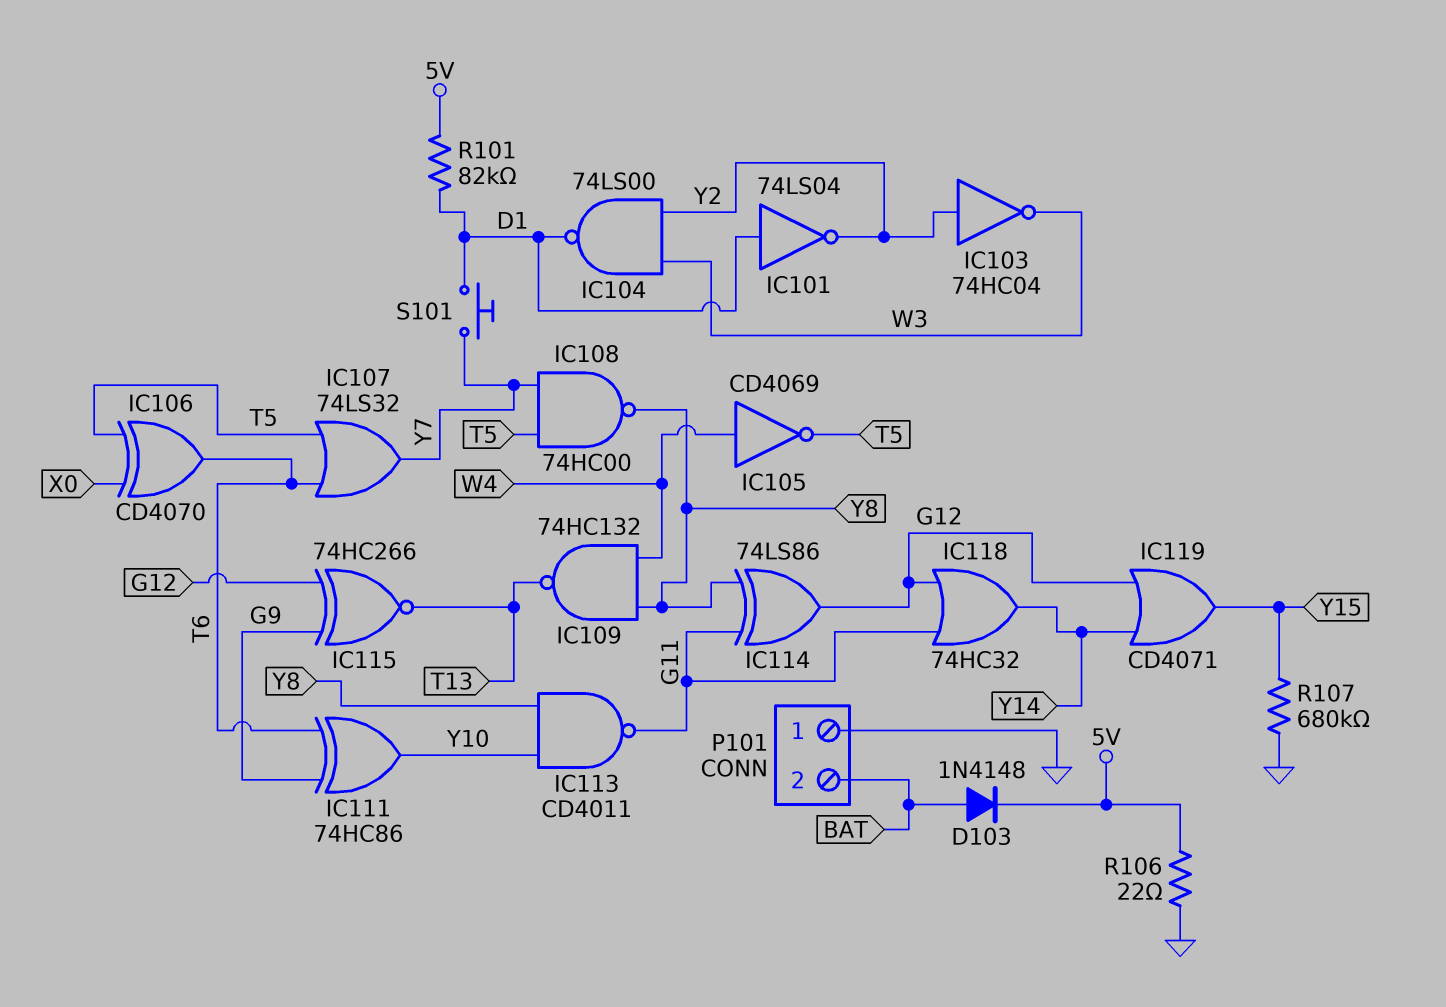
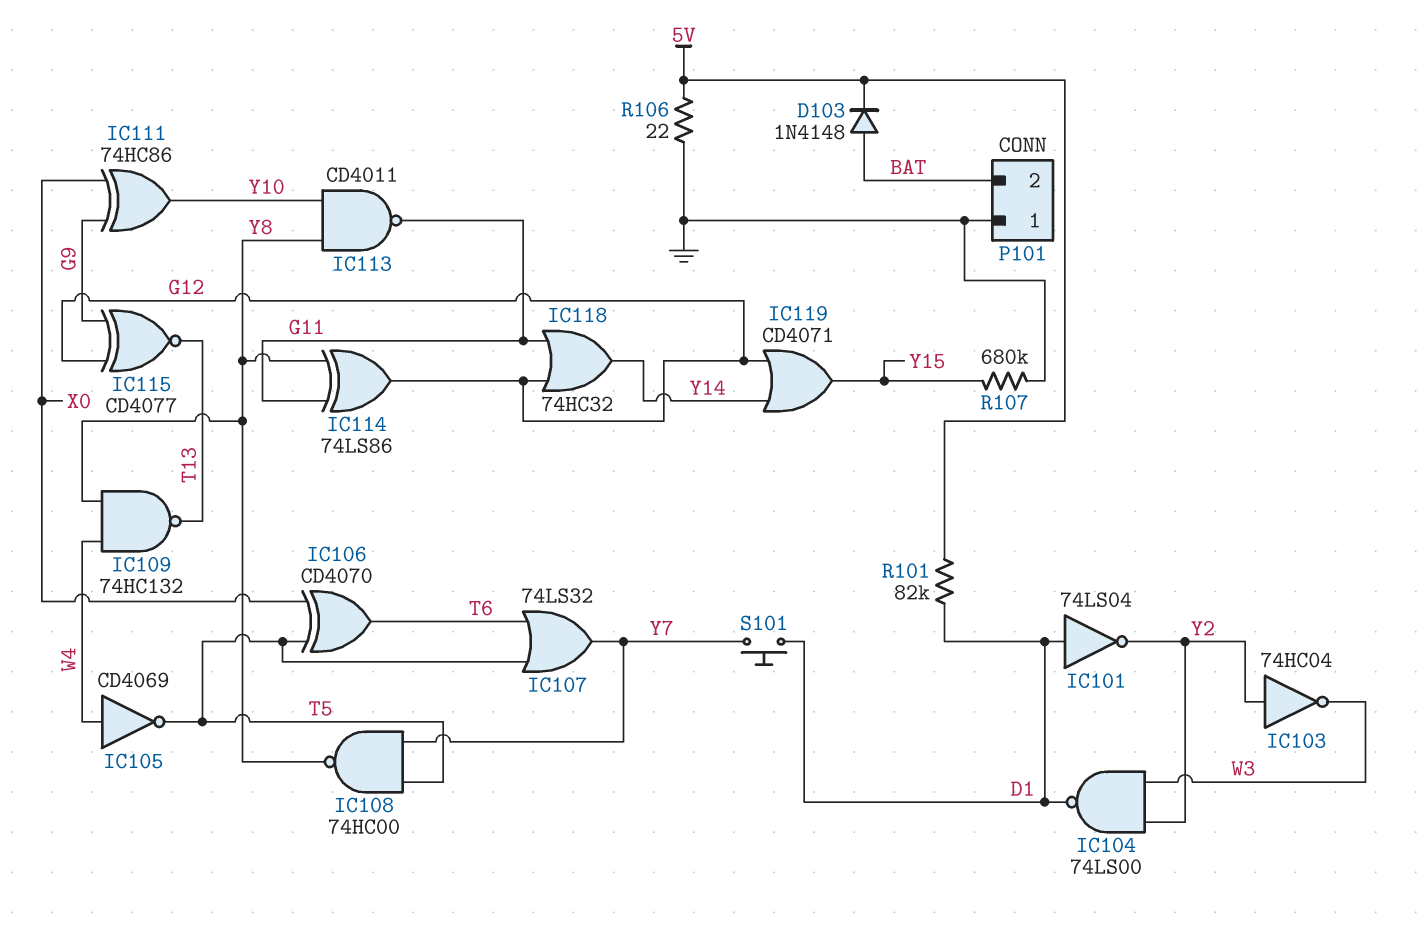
IC111: XOR 74HC86 (in G9, in T6, out Y10) -> XOR 74HC86 (in G9, in X0, out Y10)
IC115: XNOR 74HC266 (in G9, in G12, out T13) -> XNOR CD4077 (in G9, in G12, out T13)

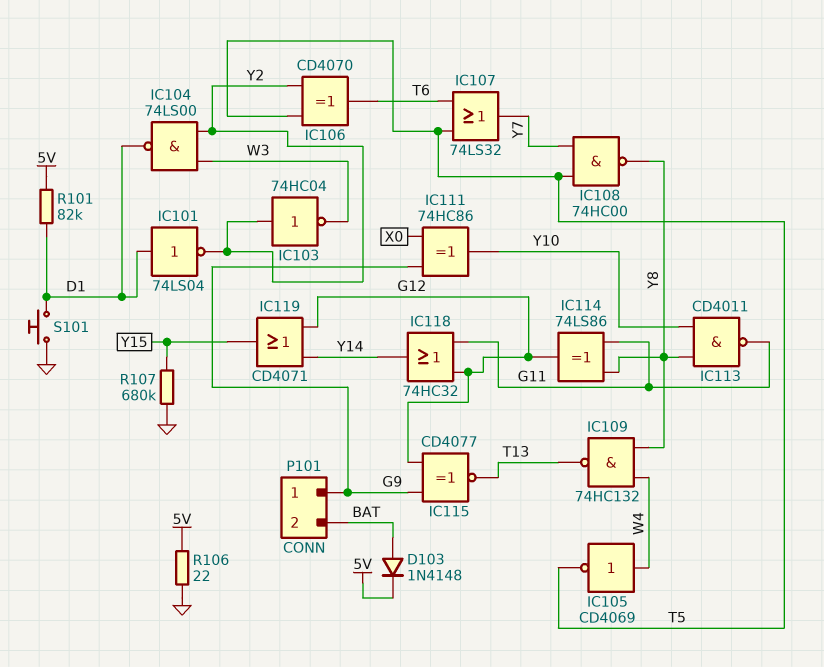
IC106: XOR CD4070 (in T5, in X0, out T6) -> XOR CD4070 (in T5, in Y2, out T6)
P101 pin 1: GND -> G9
S101: button (D1, Y7) -> button (D1, GND)

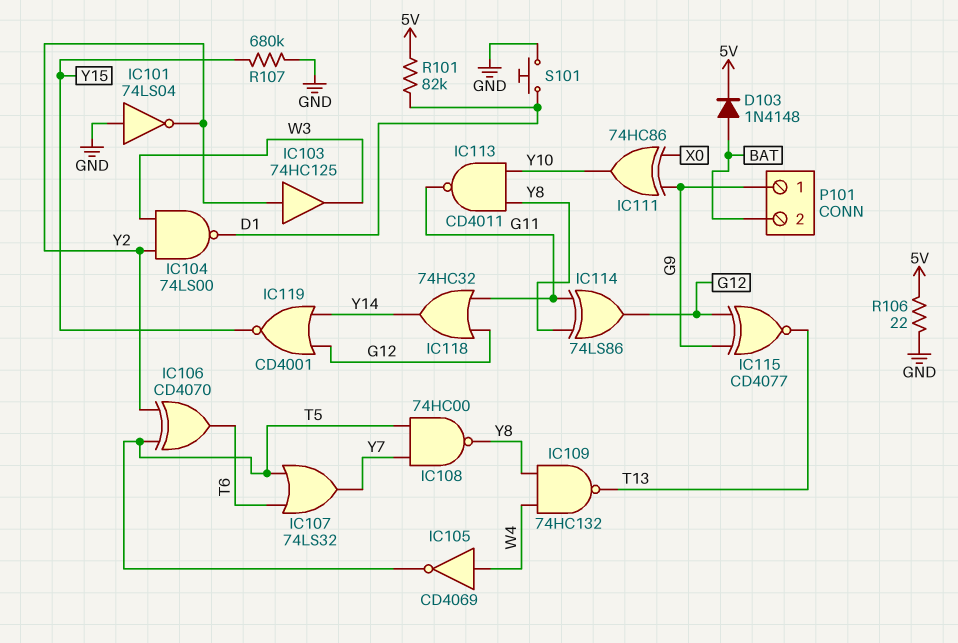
IC101: NOT 74LS04 (in D1, out Y2) -> NOT 74LS04 (in GND, out Y2)
IC103: NOT 74HC04 (in Y2, out W3) -> buffer 74HC125 (in Y2, out W3)
IC119: OR CD4071 (in G12, in Y14, out Y15) -> NOR CD4001 (in G12, in Y14, out Y15)

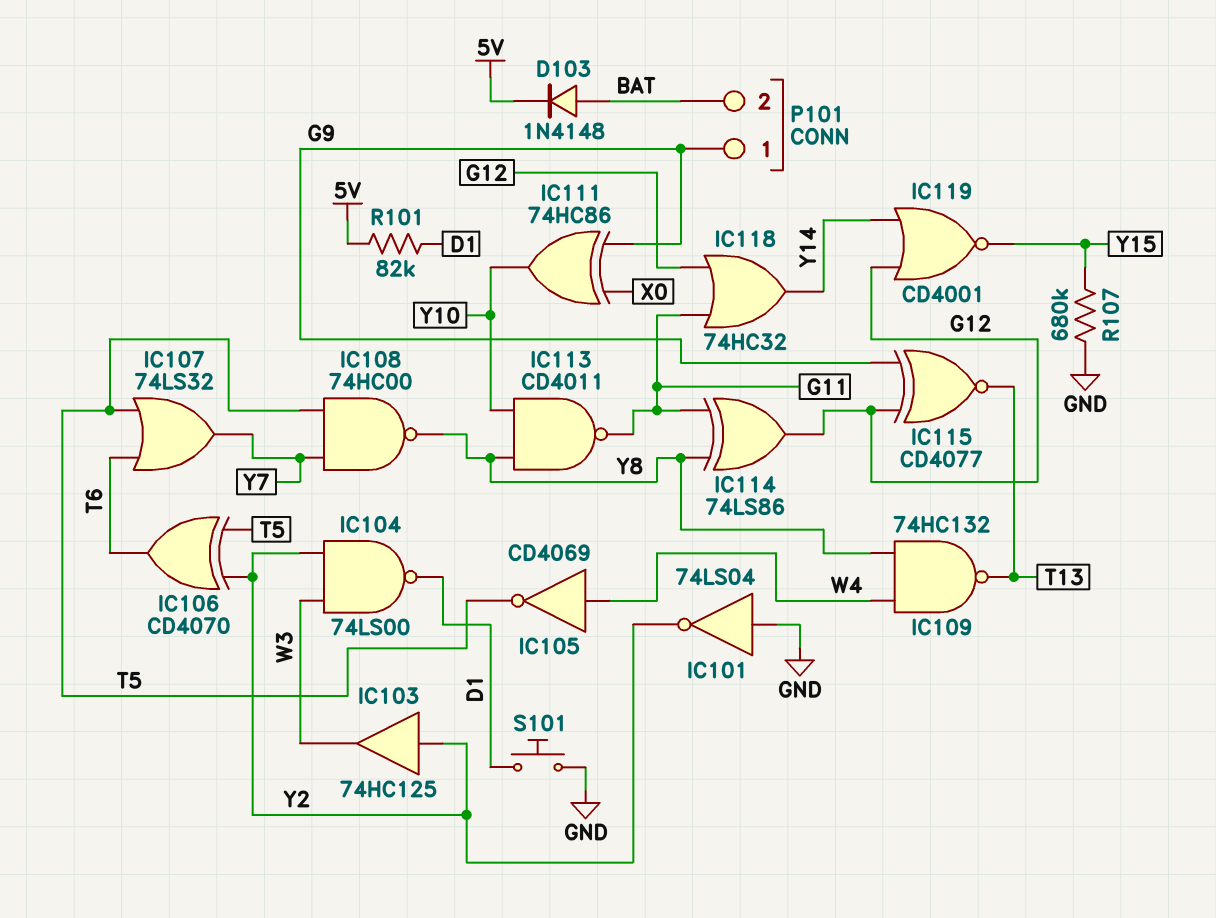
R106: 22 (5V, GND) -> none

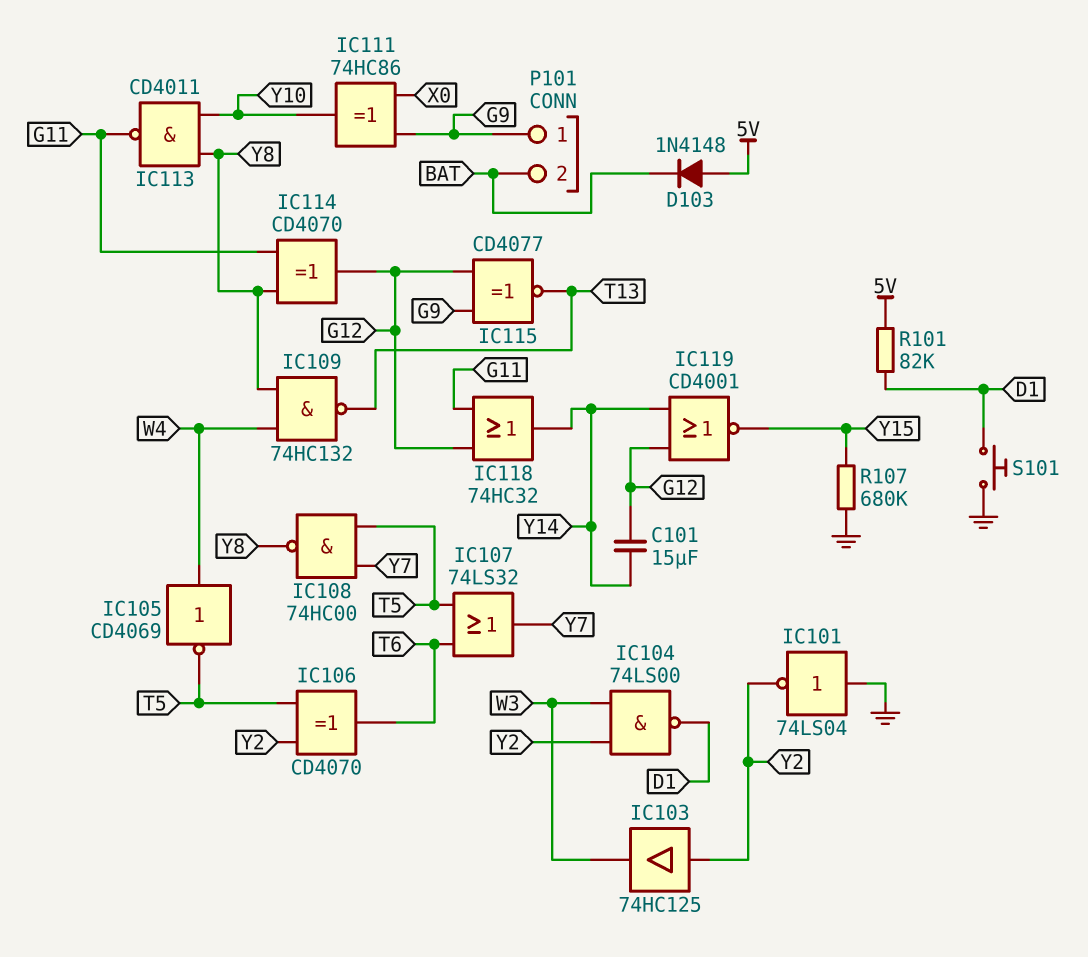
C101: none -> 15uF (G12, Y14)
D103: diode 1N4148 (A BAT, K 5V) -> diode 1N4148 (A 5V, K BAT)
IC114: XOR 74LS86 (in G11, in Y8, out G12) -> XOR CD4070 (in G11, in Y8, out G12)

